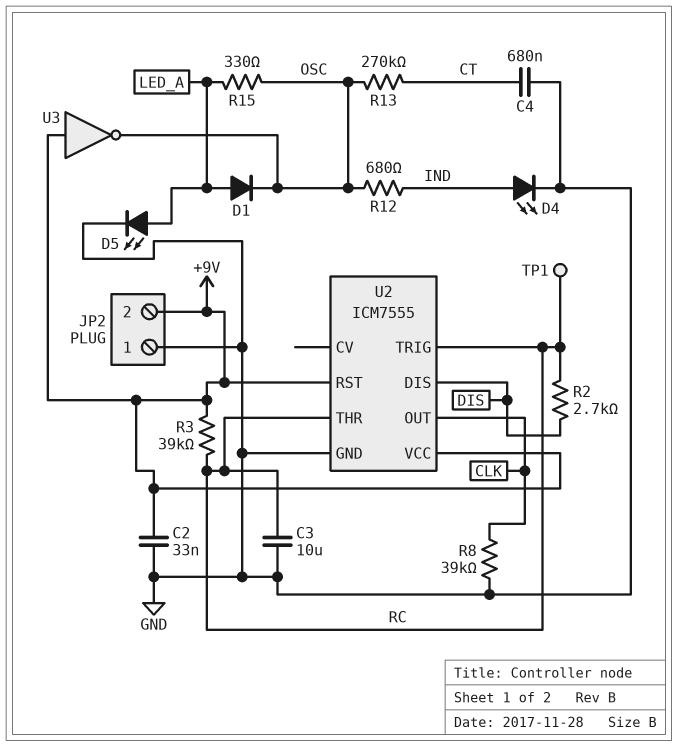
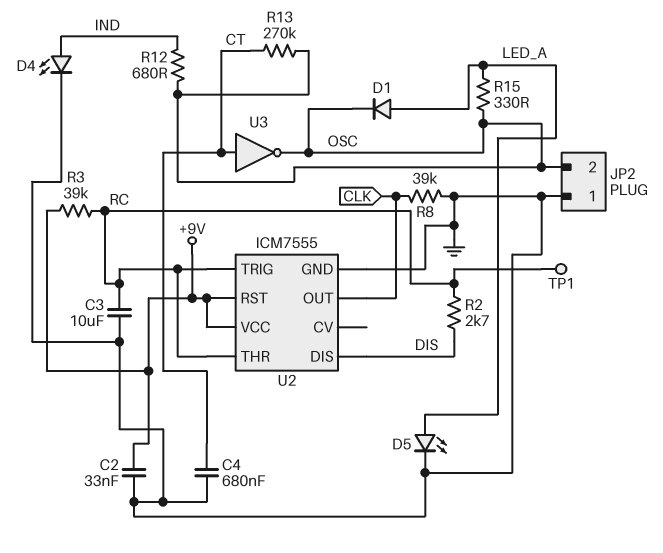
JP2 pin 2: +9V -> OSC
U3: NOT (in +9V, out OSC) -> NOT (in CT, out OSC)

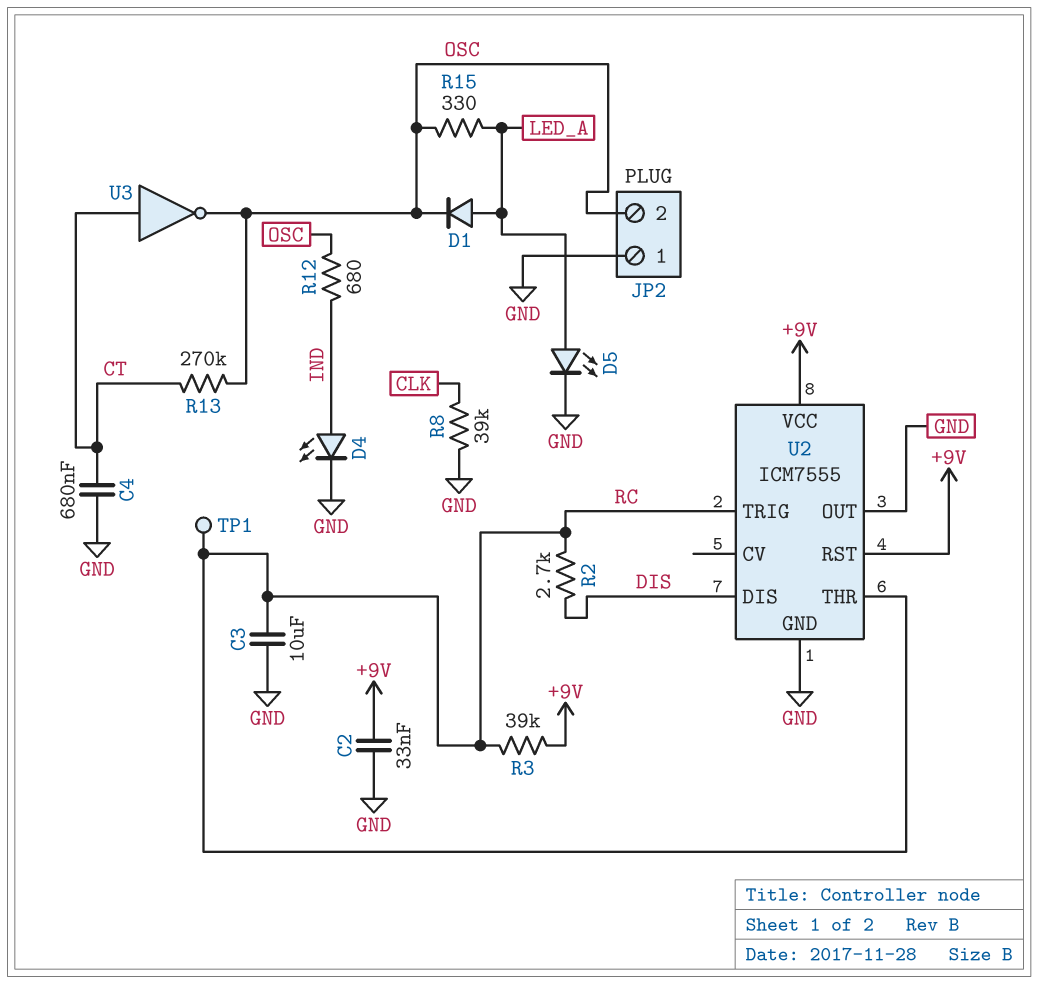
U2 pin OUT: CLK -> GND

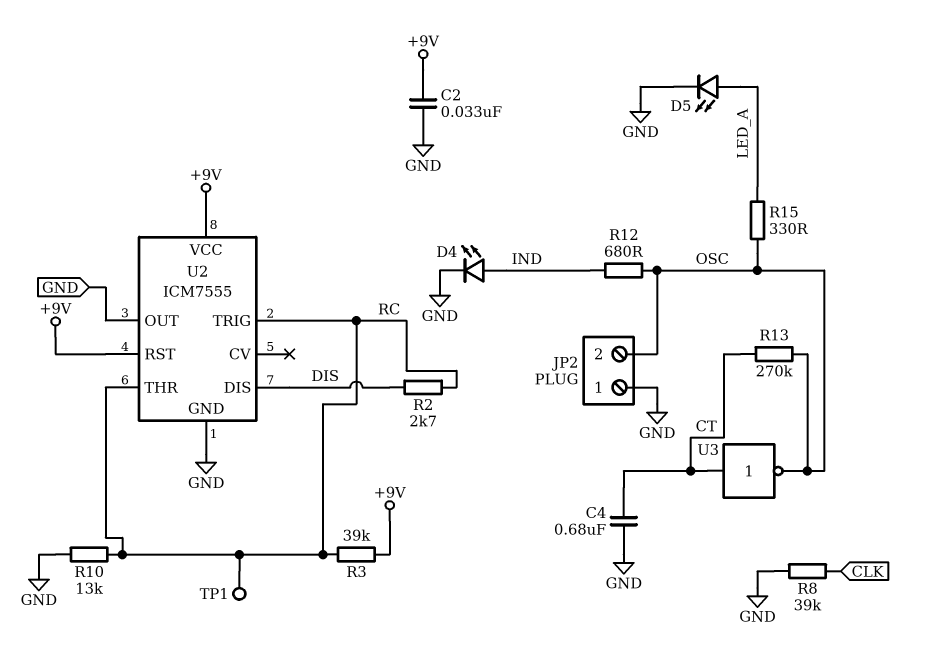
C3: 10uF (GND, RC) -> none
D1: diode (A LED_A, K OSC) -> none
R10: none -> 13k (GND, RC)

